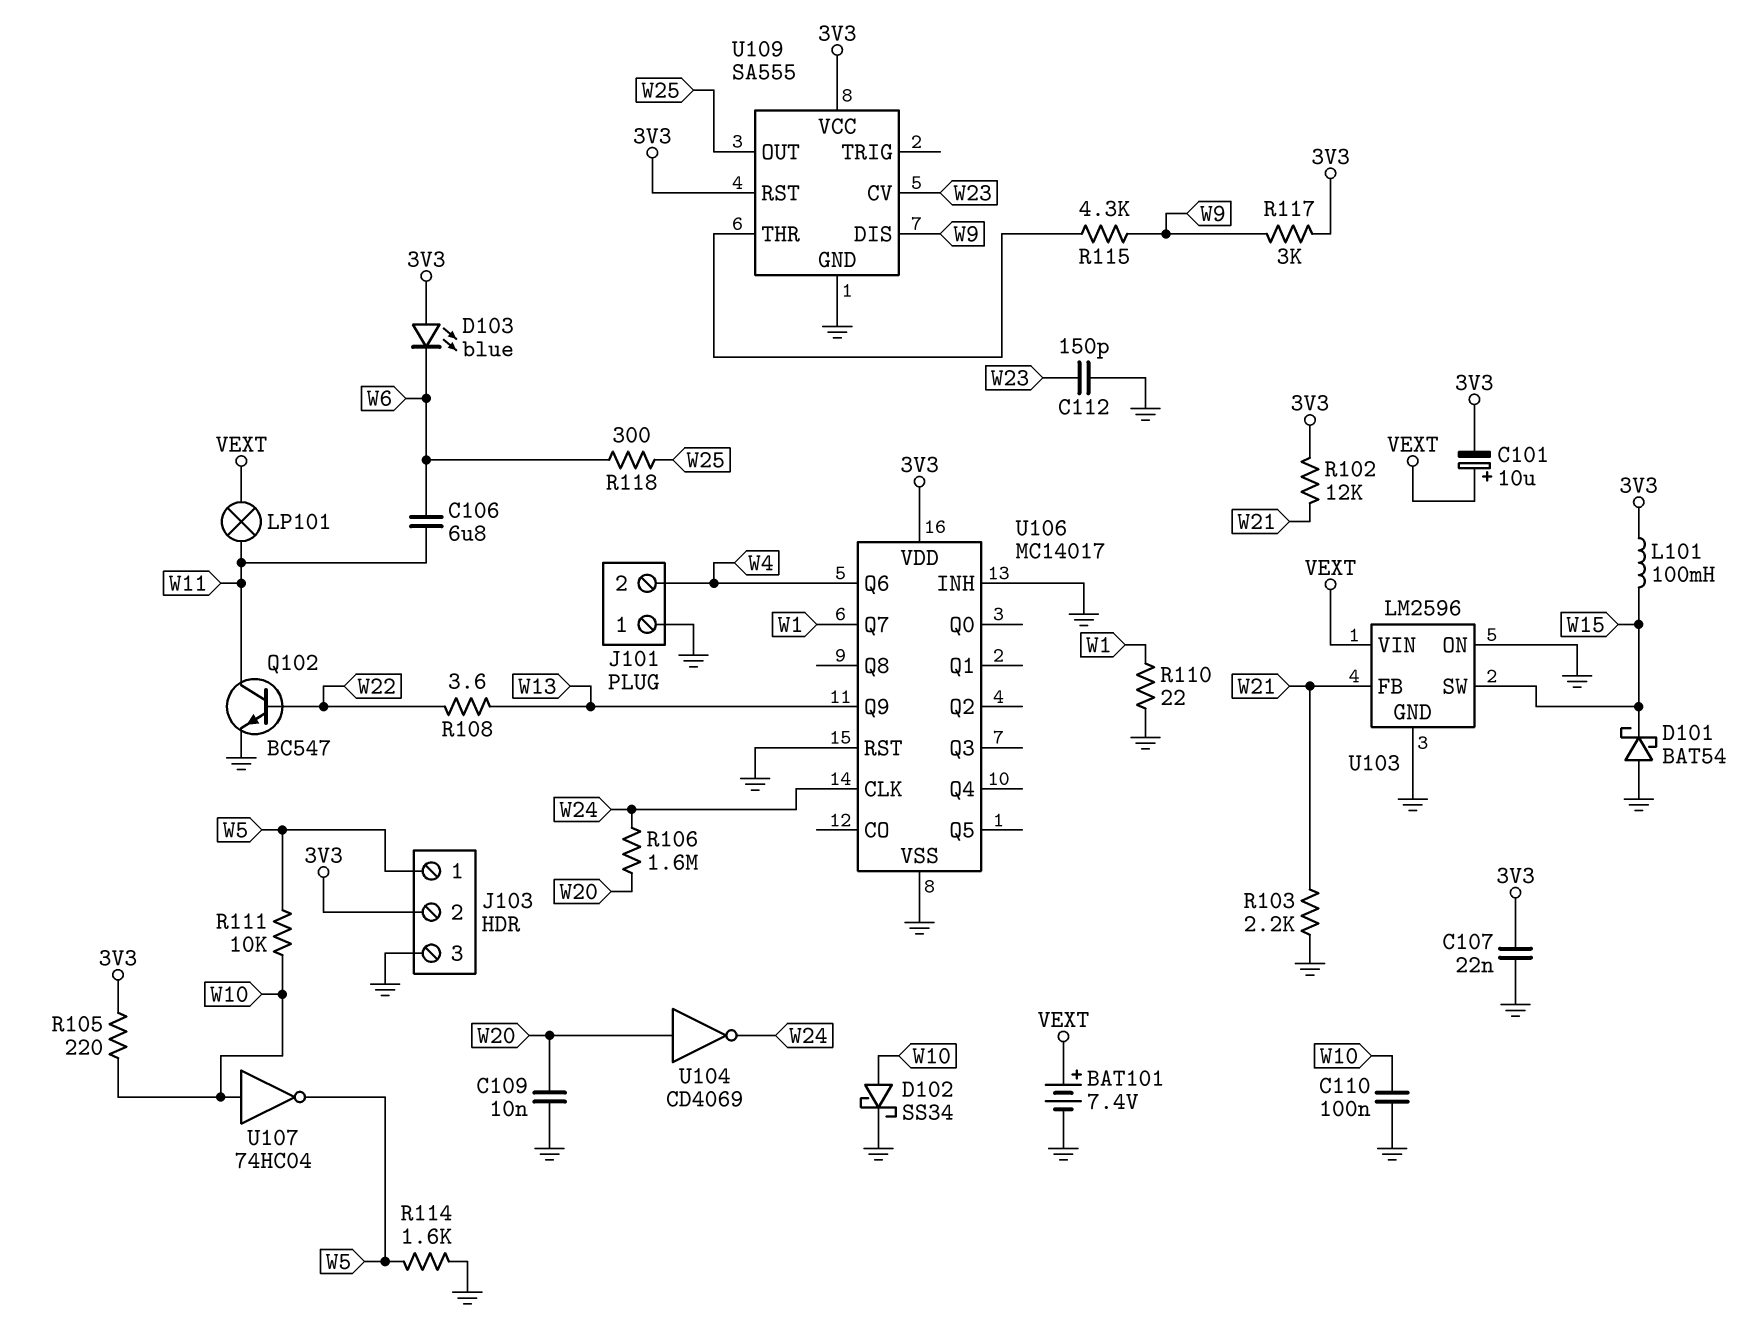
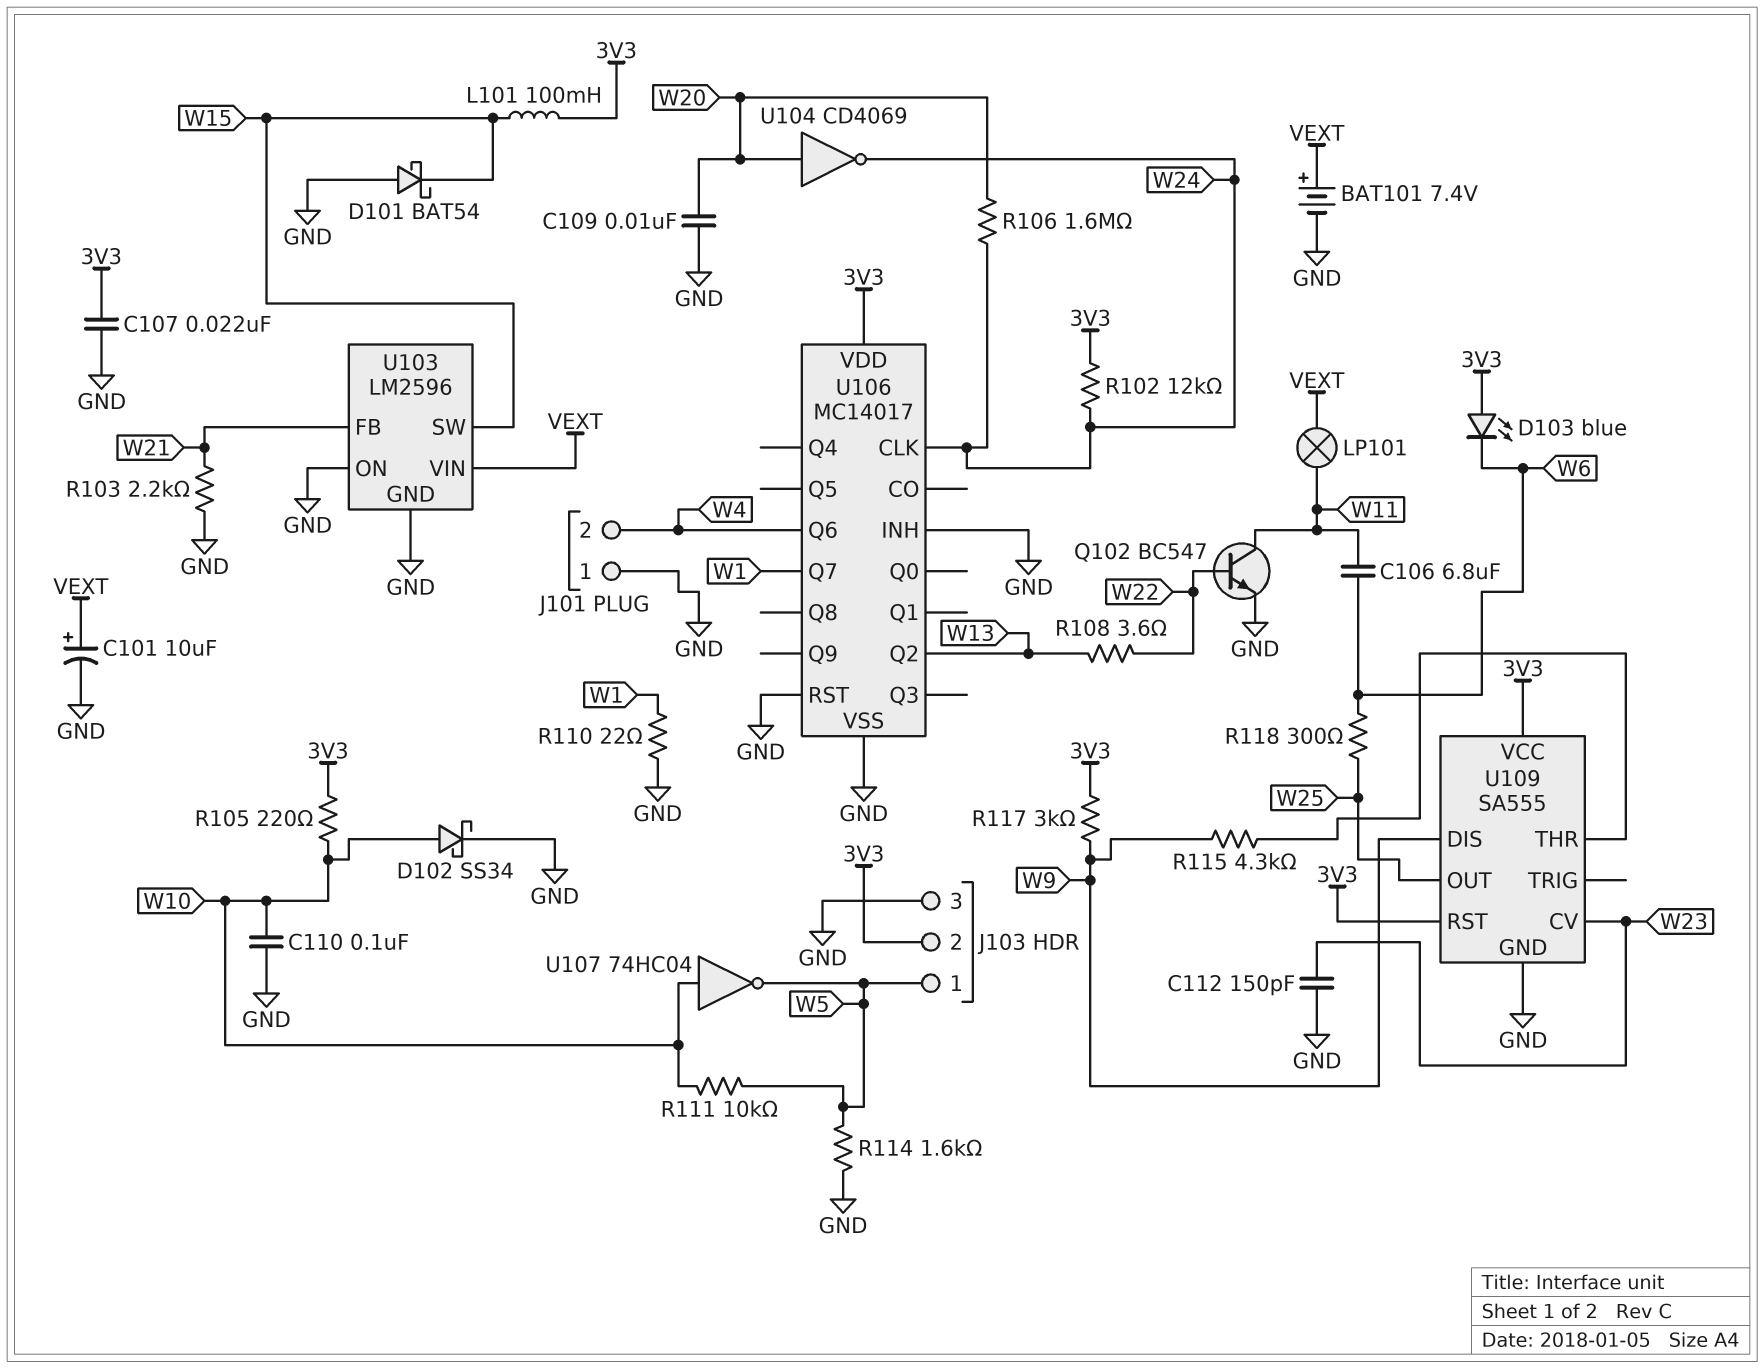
C101: 10uF (plus VEXT, minus 3V3) -> 10uF (plus VEXT, minus GND)
R102: 12k (3V3, W21) -> 12k (3V3, W24)
U106 pin Q2: none -> W13
U106 pin Q9: W13 -> none

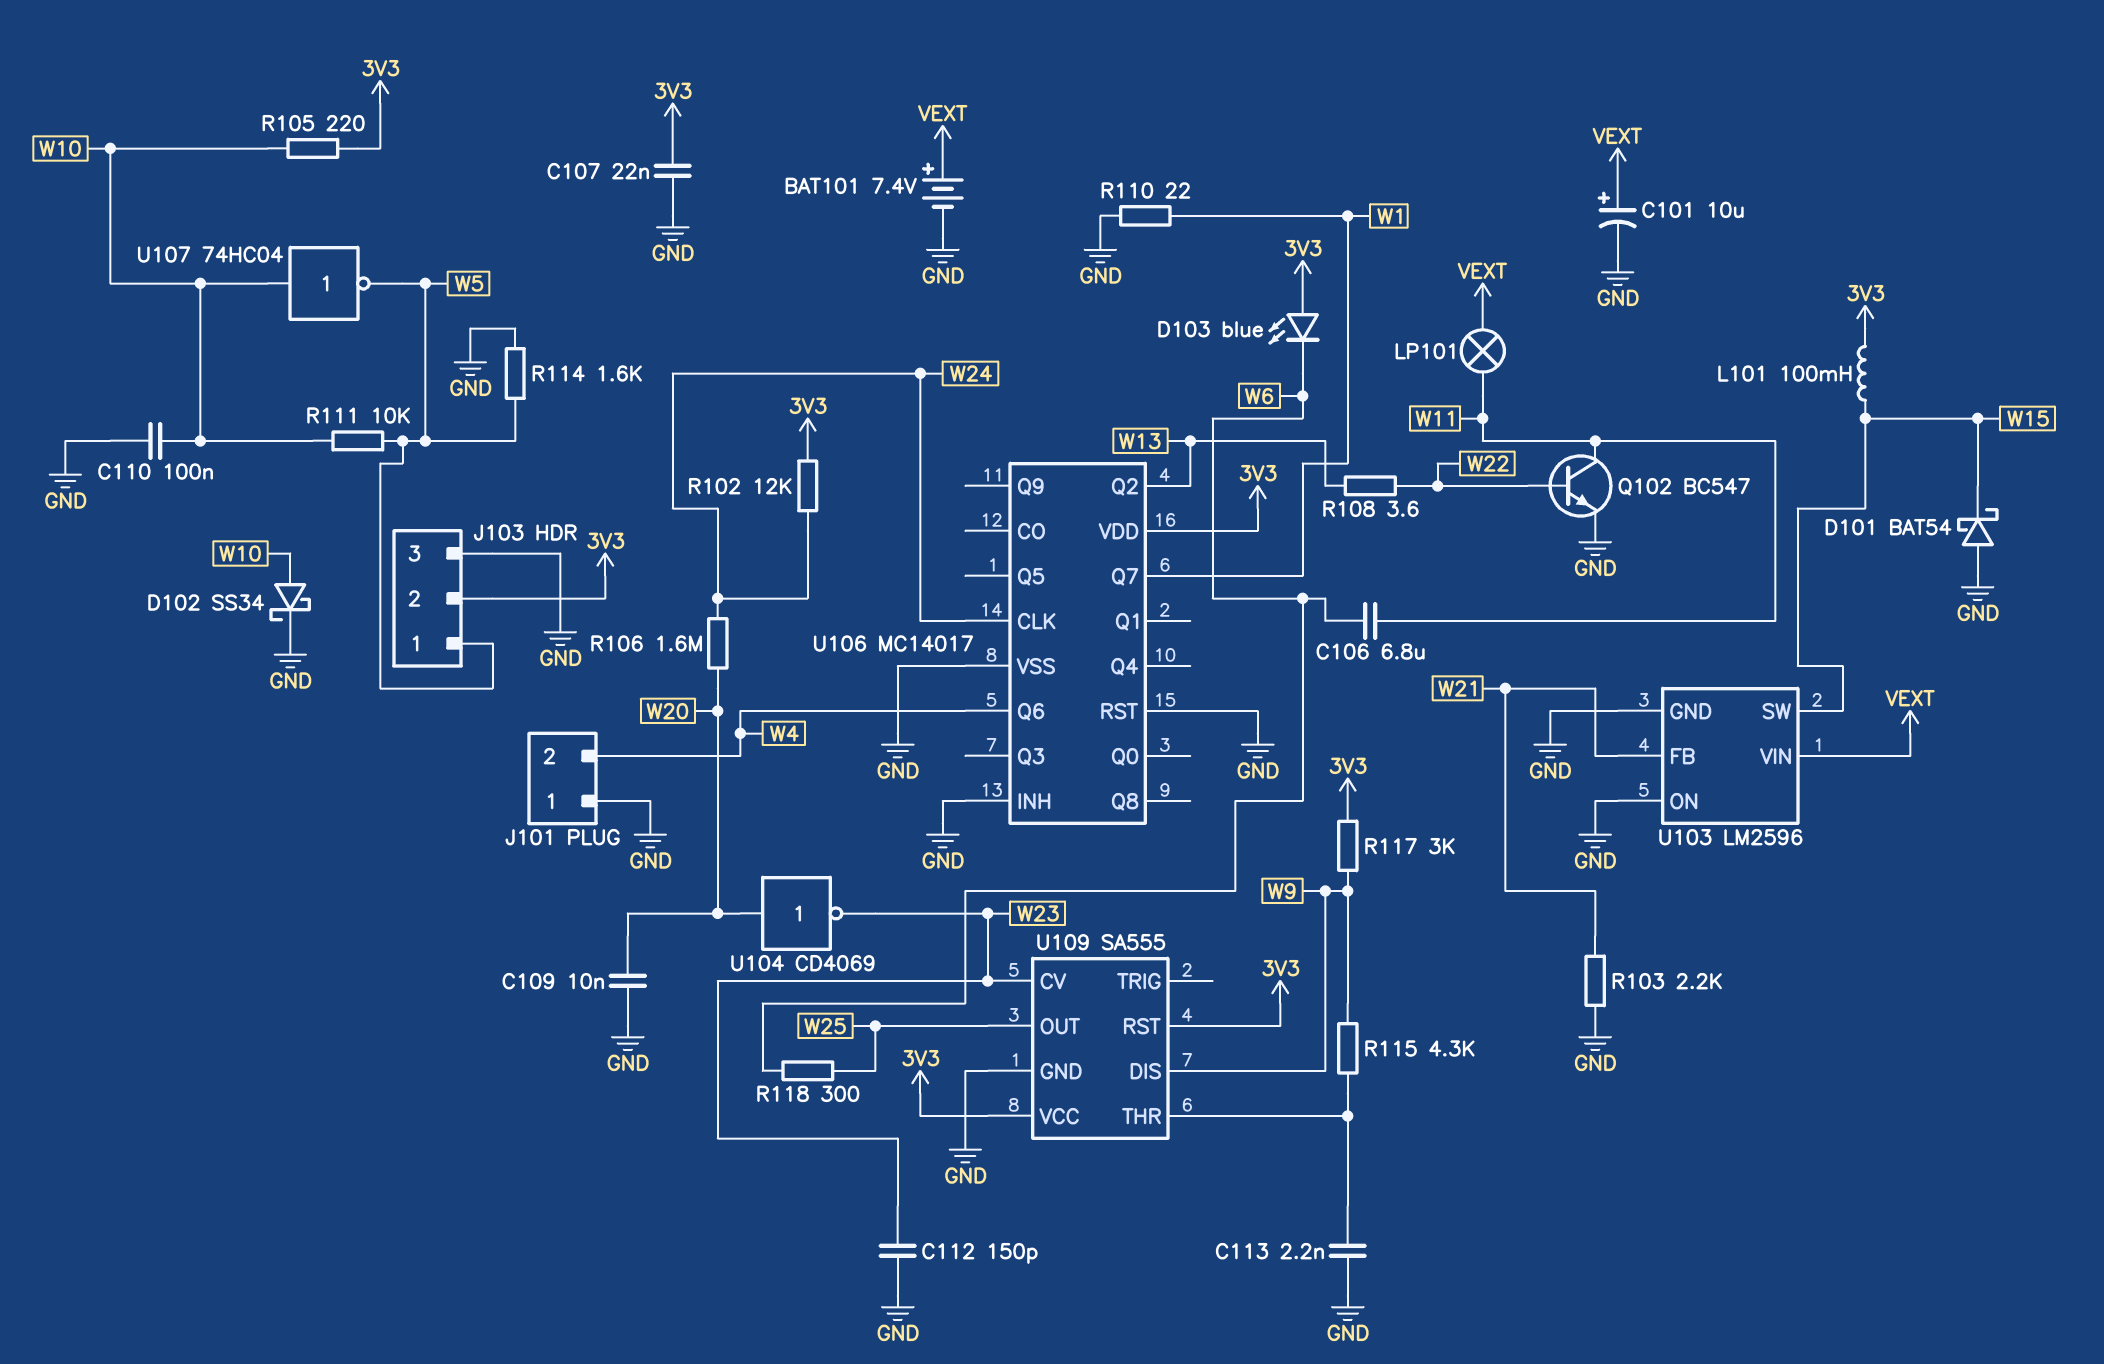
C113: none -> 2.2nF (GND, U109/THR)
U104: NOT CD4069 (in W20, out W24) -> NOT CD4069 (in W20, out W23)

